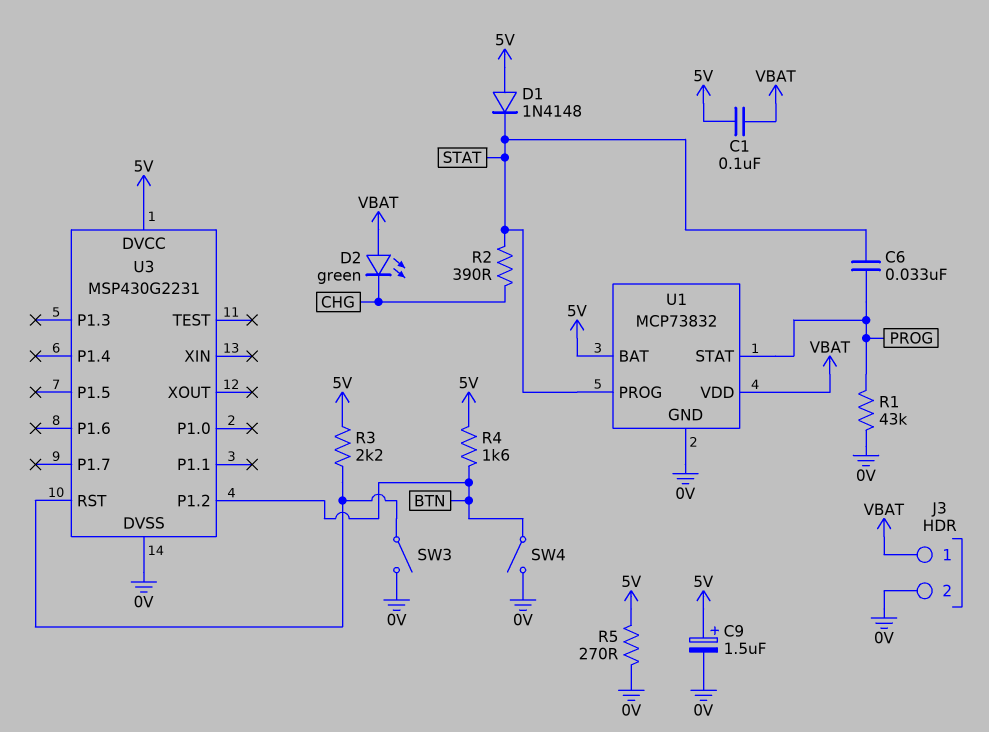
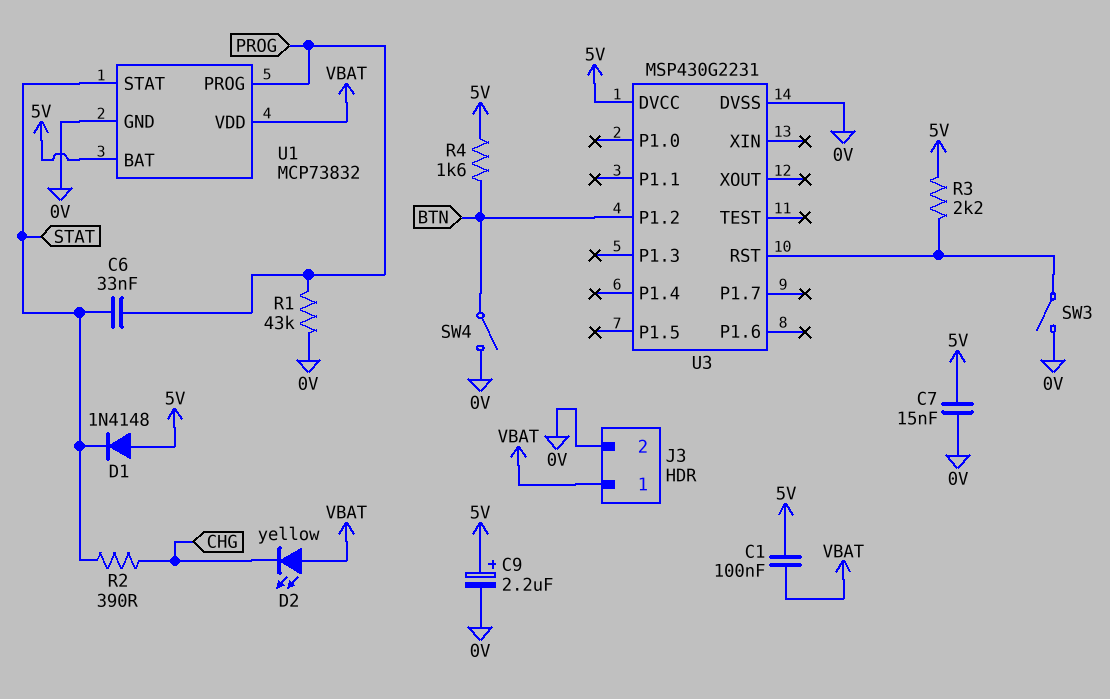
C7: none -> 15nF (0V, 5V)
C9: 1.5uF (plus 5V, minus 0V) -> 2.2uF (plus 5V, minus 0V)
D2: LED green (A VBAT, K CHG) -> LED yellow (A VBAT, K CHG)
R5: 270 (0V, 5V) -> none
U1 pin PROG: STAT -> PROG
U1 pin STAT: PROG -> STAT

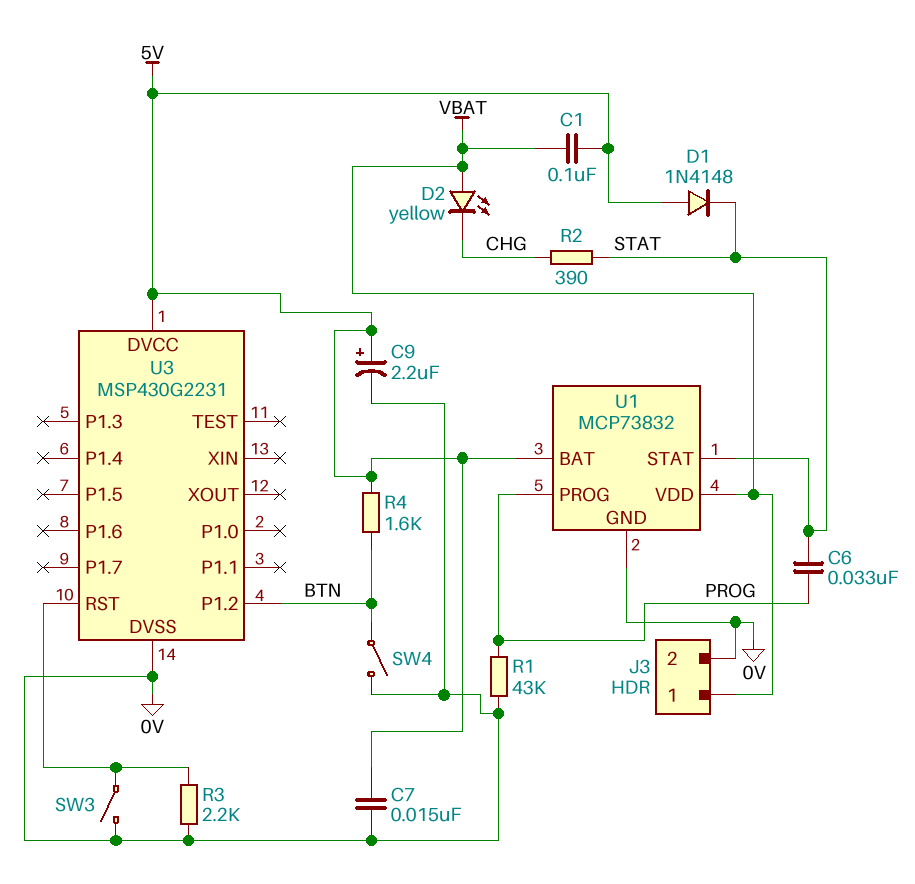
R3: 2.2k (5V, U3/RST) -> 2.2k (0V, U3/RST)

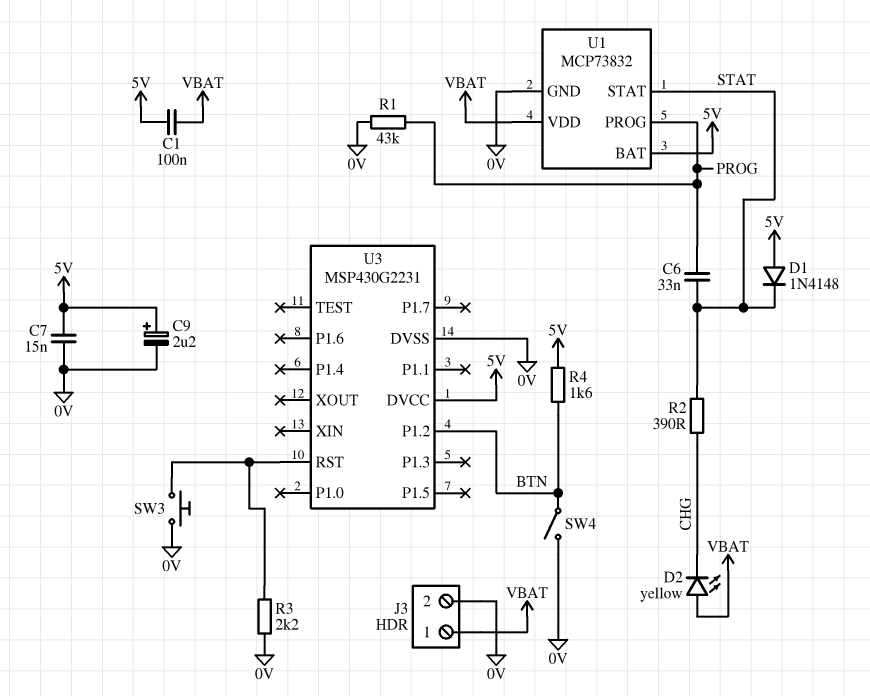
SW3: switch (0V, U3/RST) -> button (0V, U3/RST)

